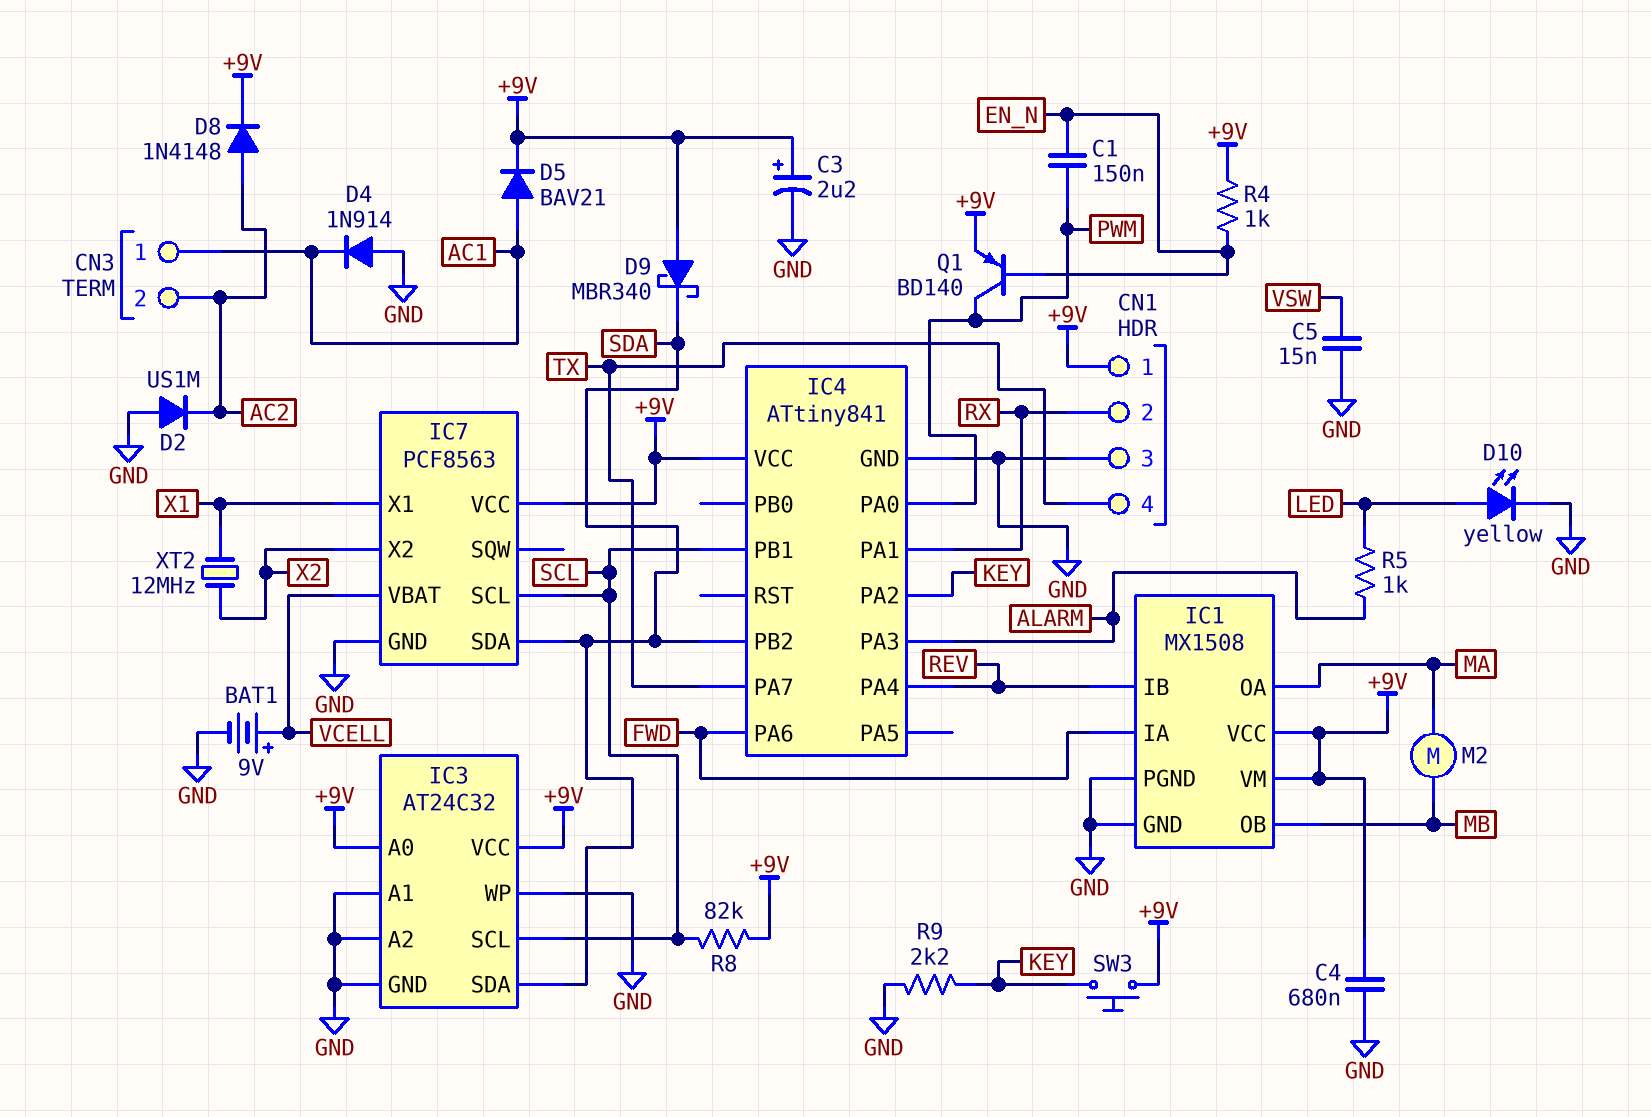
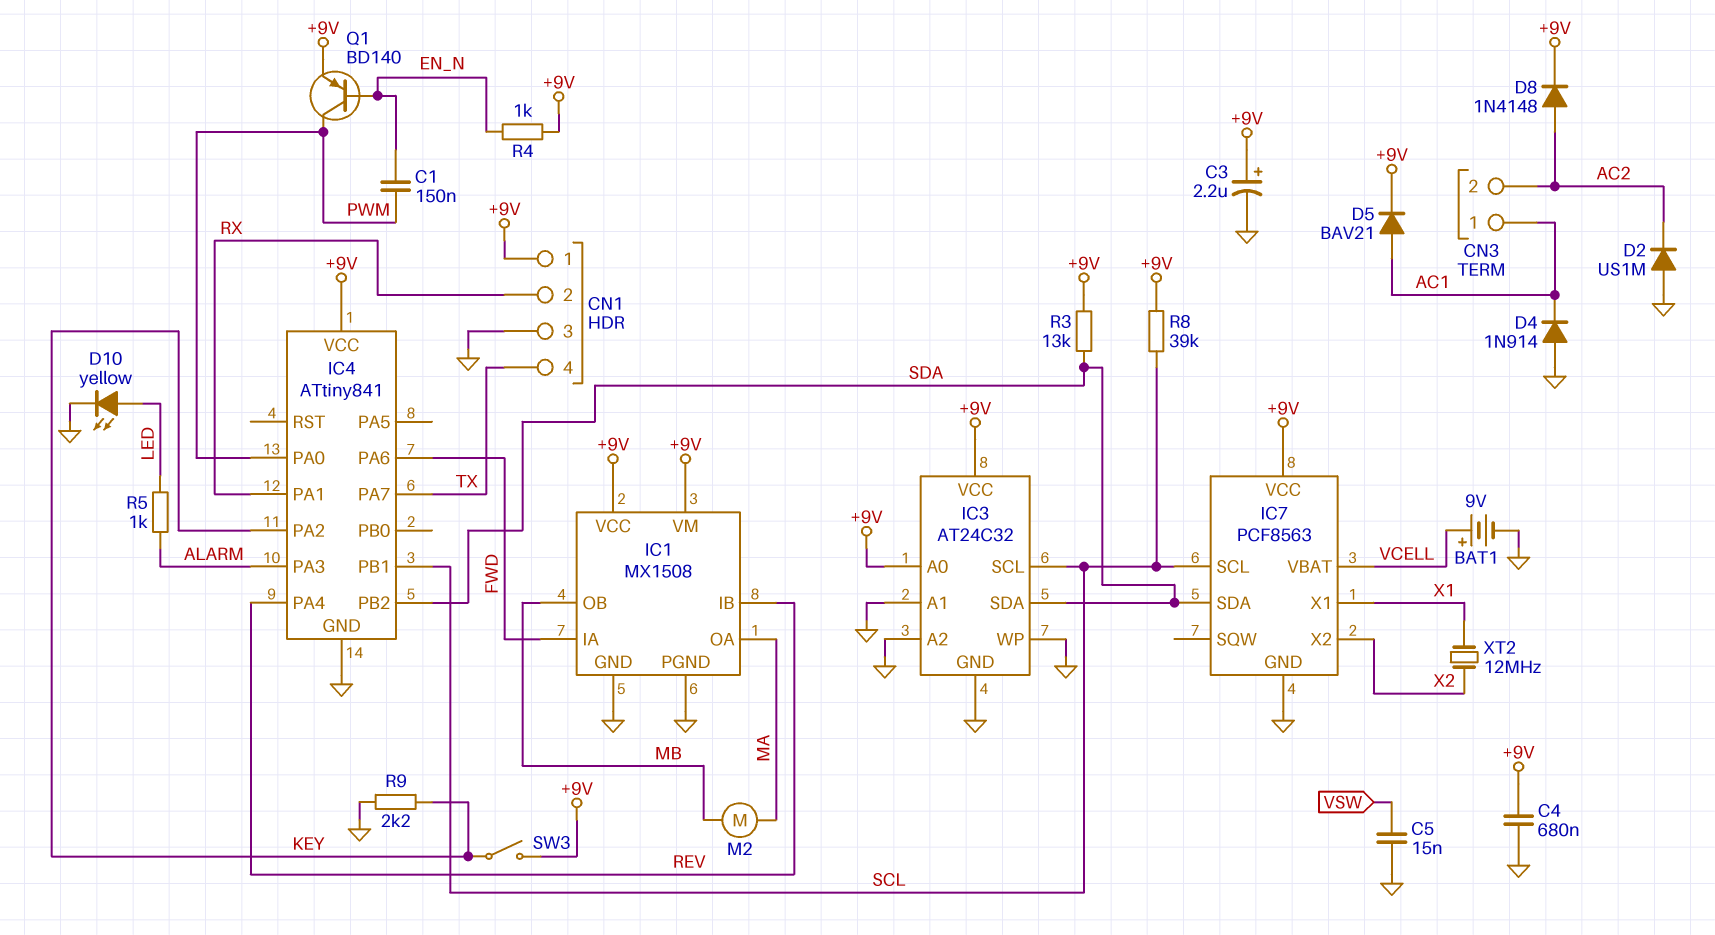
D9: schottky MBR340 (A +9V, K SDA) -> none
R3: none -> 13k (+9V, SDA)
R8: 82k (+9V, SCL) -> 39k (+9V, SCL)
SW3: button (+9V, KEY) -> switch (+9V, KEY)

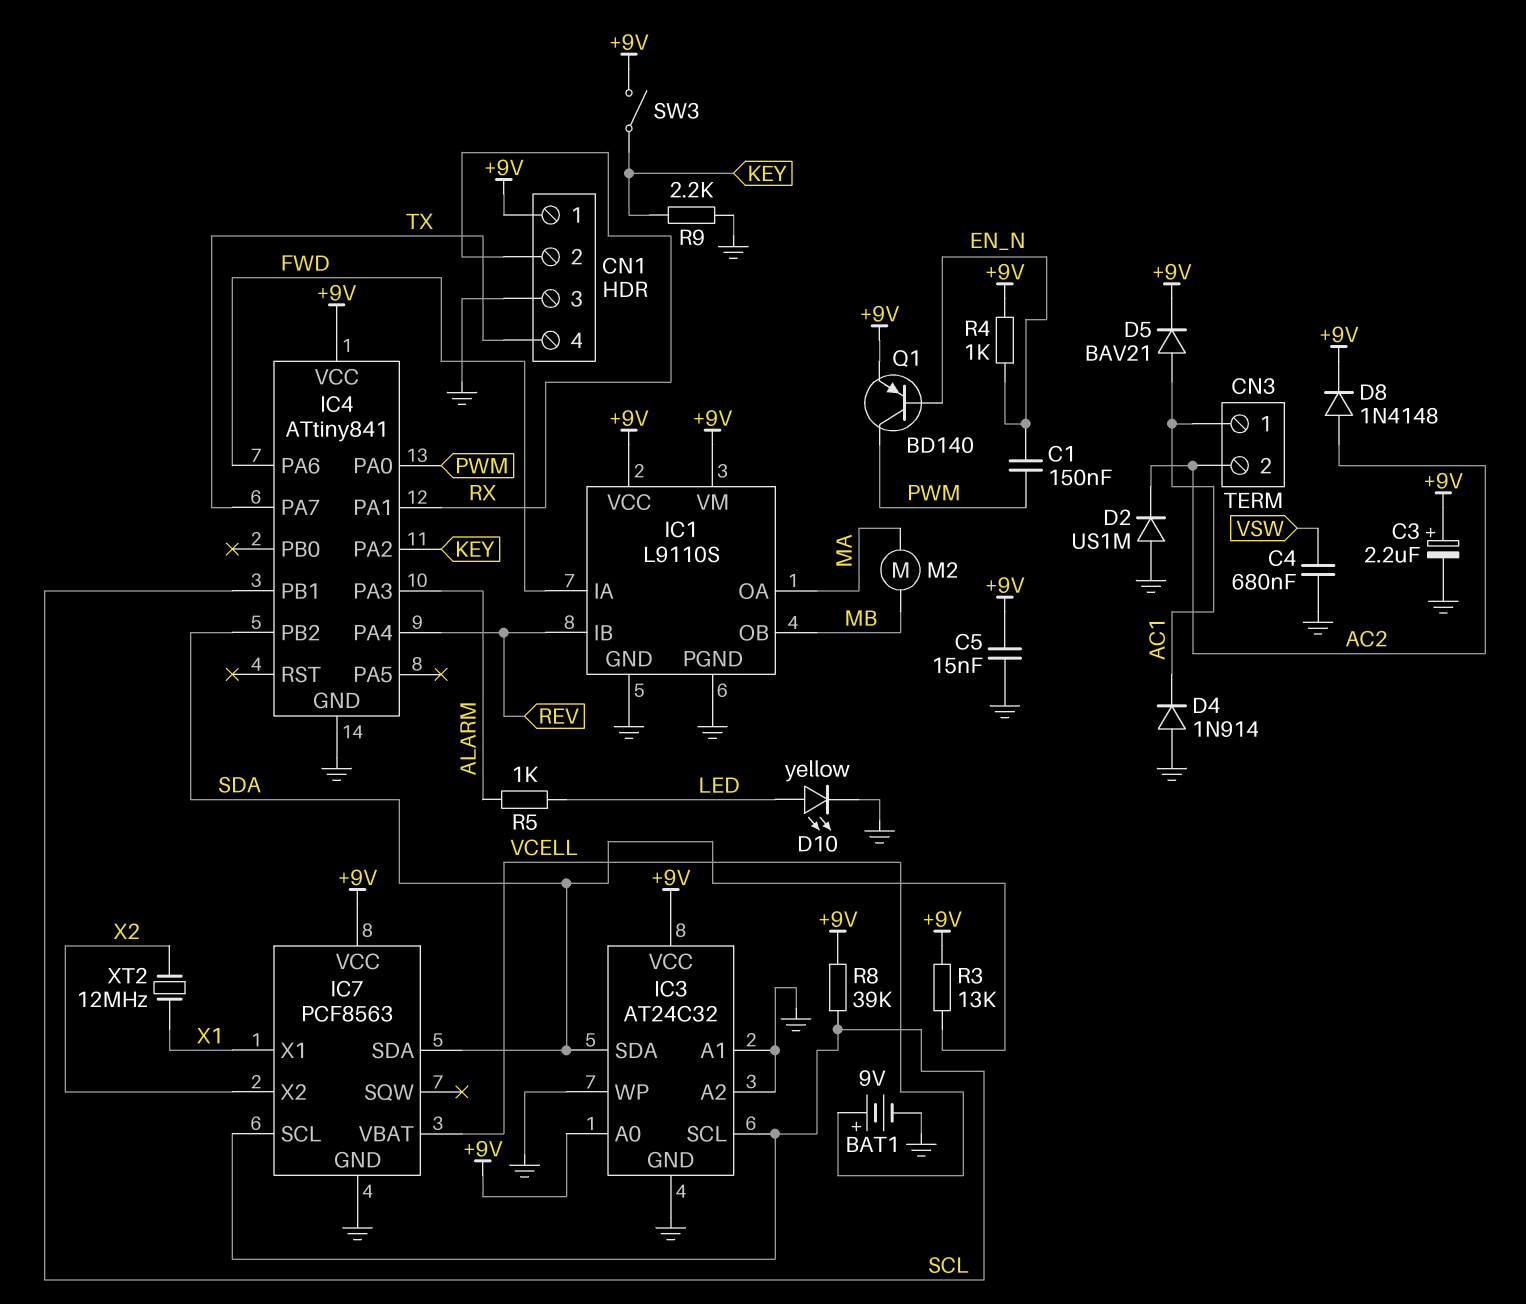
C4: 680nF (+9V, GND) -> 680nF (GND, VSW)
C5: 15nF (GND, VSW) -> 15nF (+9V, GND)
IC1: MX1508 -> L9110S

